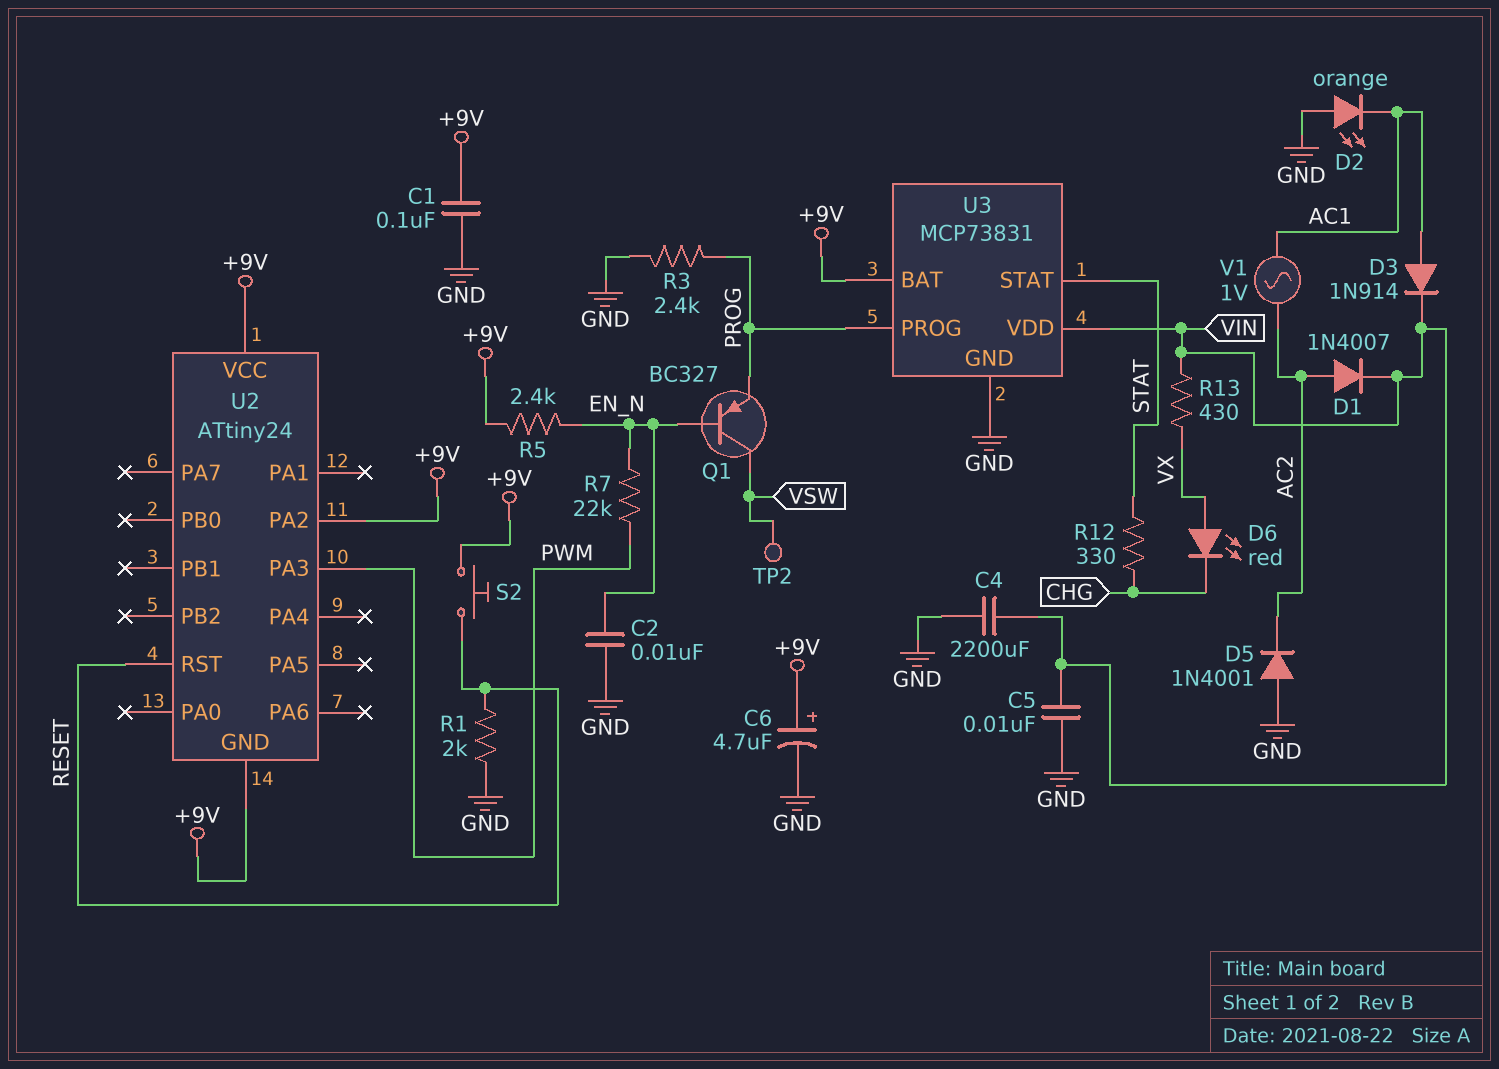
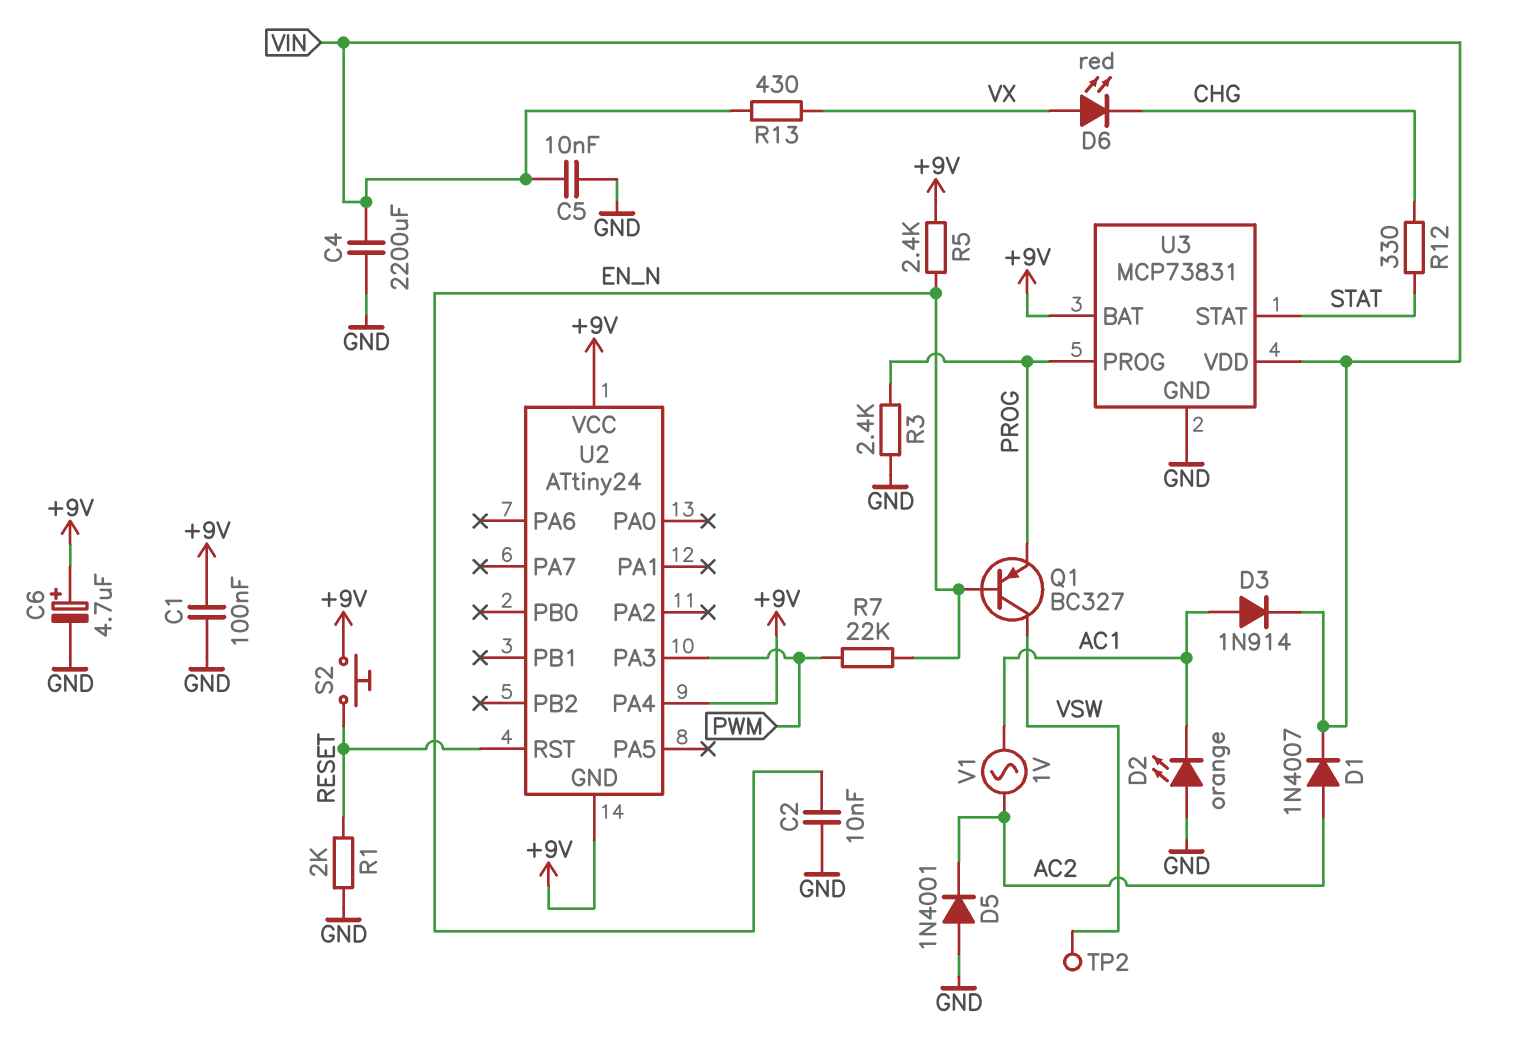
U2 pin PA2: +9V -> none
U2 pin PA4: none -> +9V

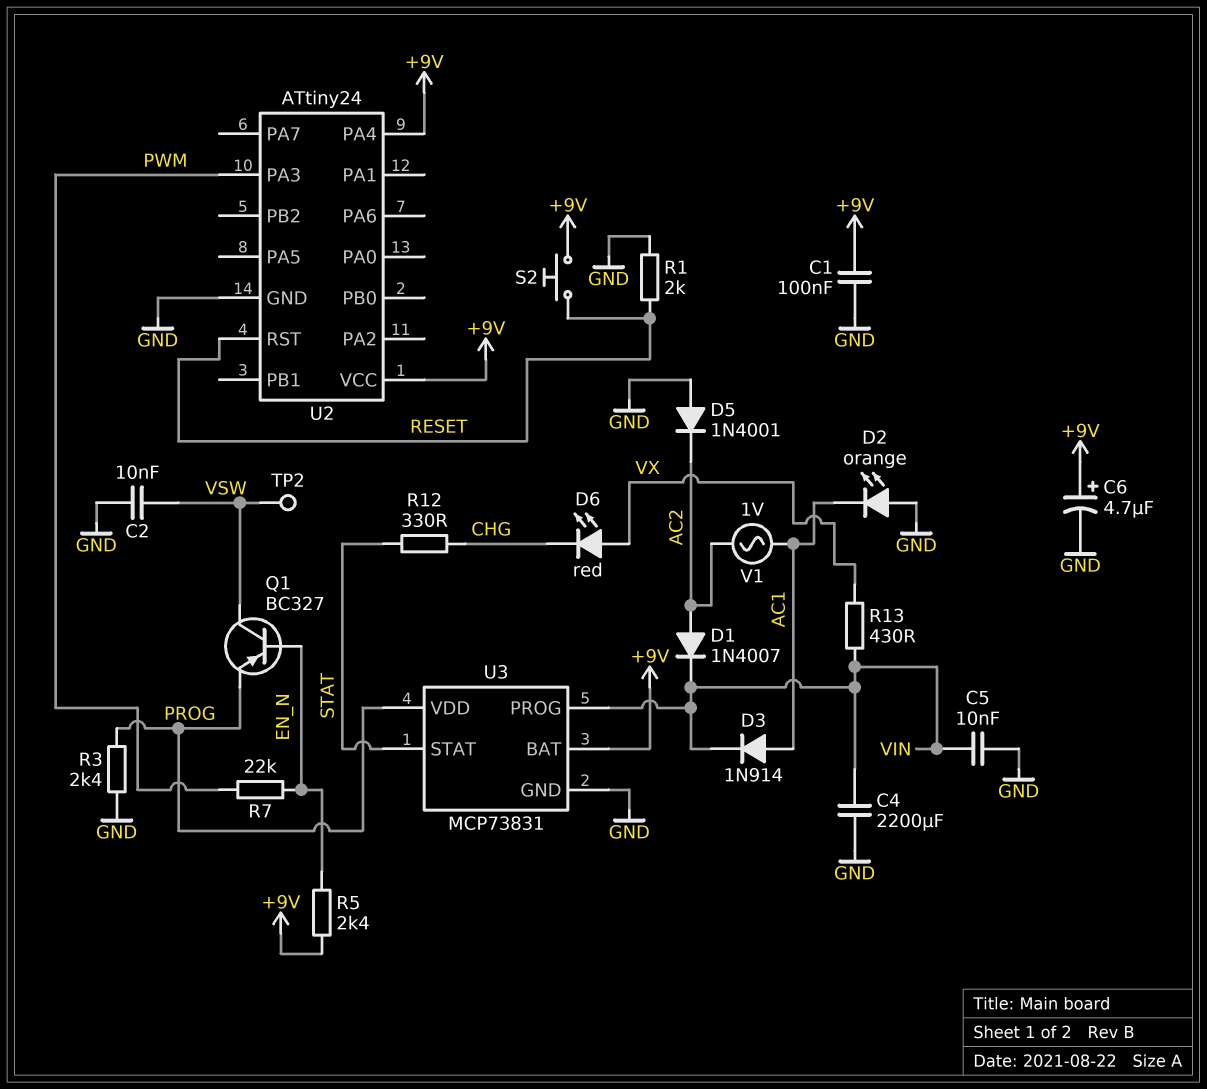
C2: 10nF (EN_N, GND) -> 10nF (GND, VSW)
U2 pin GND: +9V -> GND
U3 pin PROG: PROG -> VIN
U3 pin VDD: VIN -> PROG

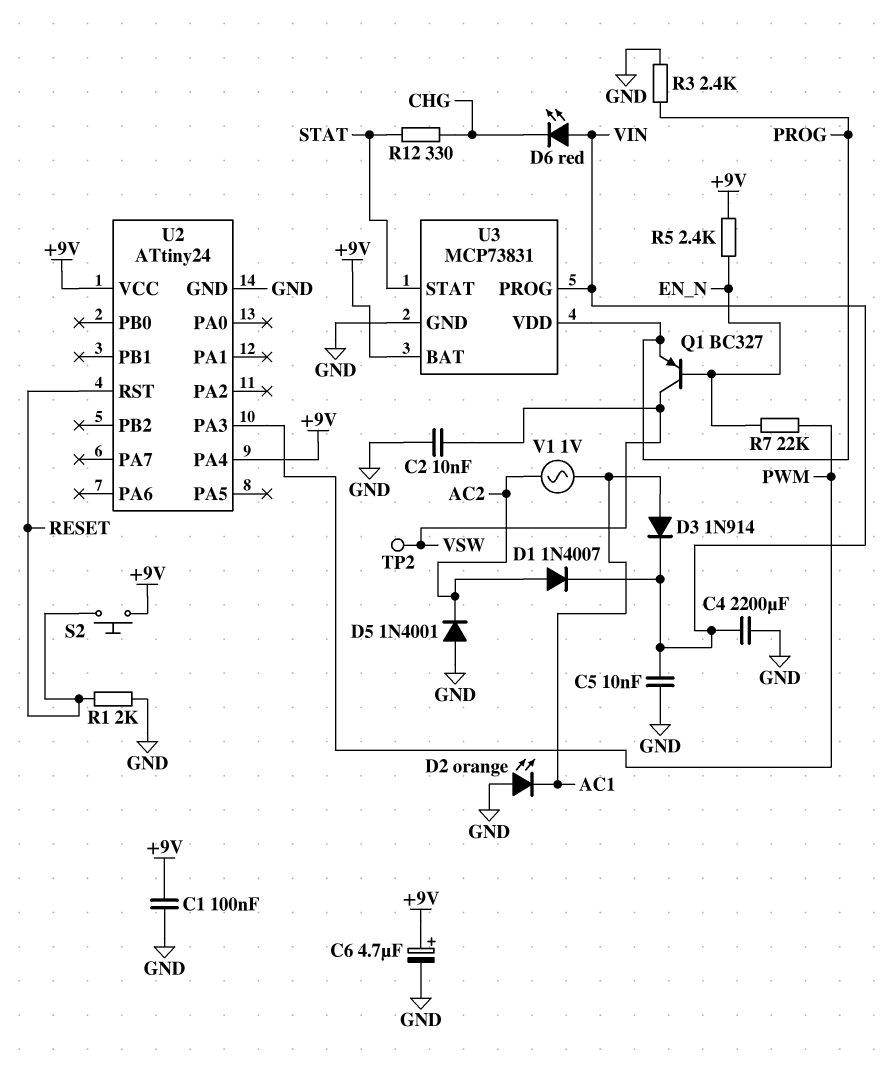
D6: LED red (A VX, K CHG) -> LED red (A VIN, K CHG)
R13: 430 (VIN, VX) -> none

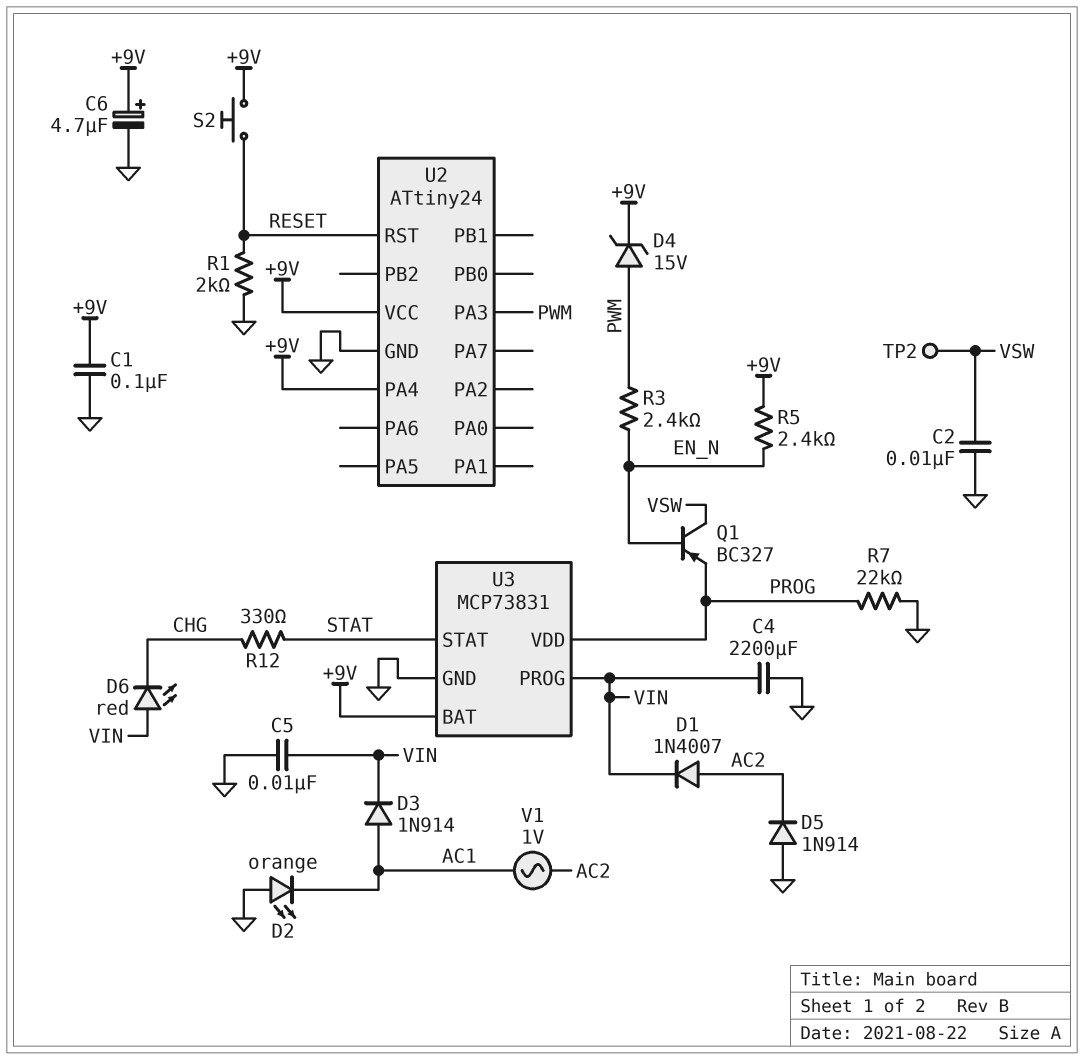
D4: none -> zener 15V (A PWM, K +9V)
D5: diode 1N4001 (A GND, K AC2) -> diode 1N914 (A GND, K AC2)
R3: 2.4k (GND, PROG) -> 2.4k (EN_N, PWM)
R7: 22k (EN_N, PWM) -> 22k (GND, PROG)

